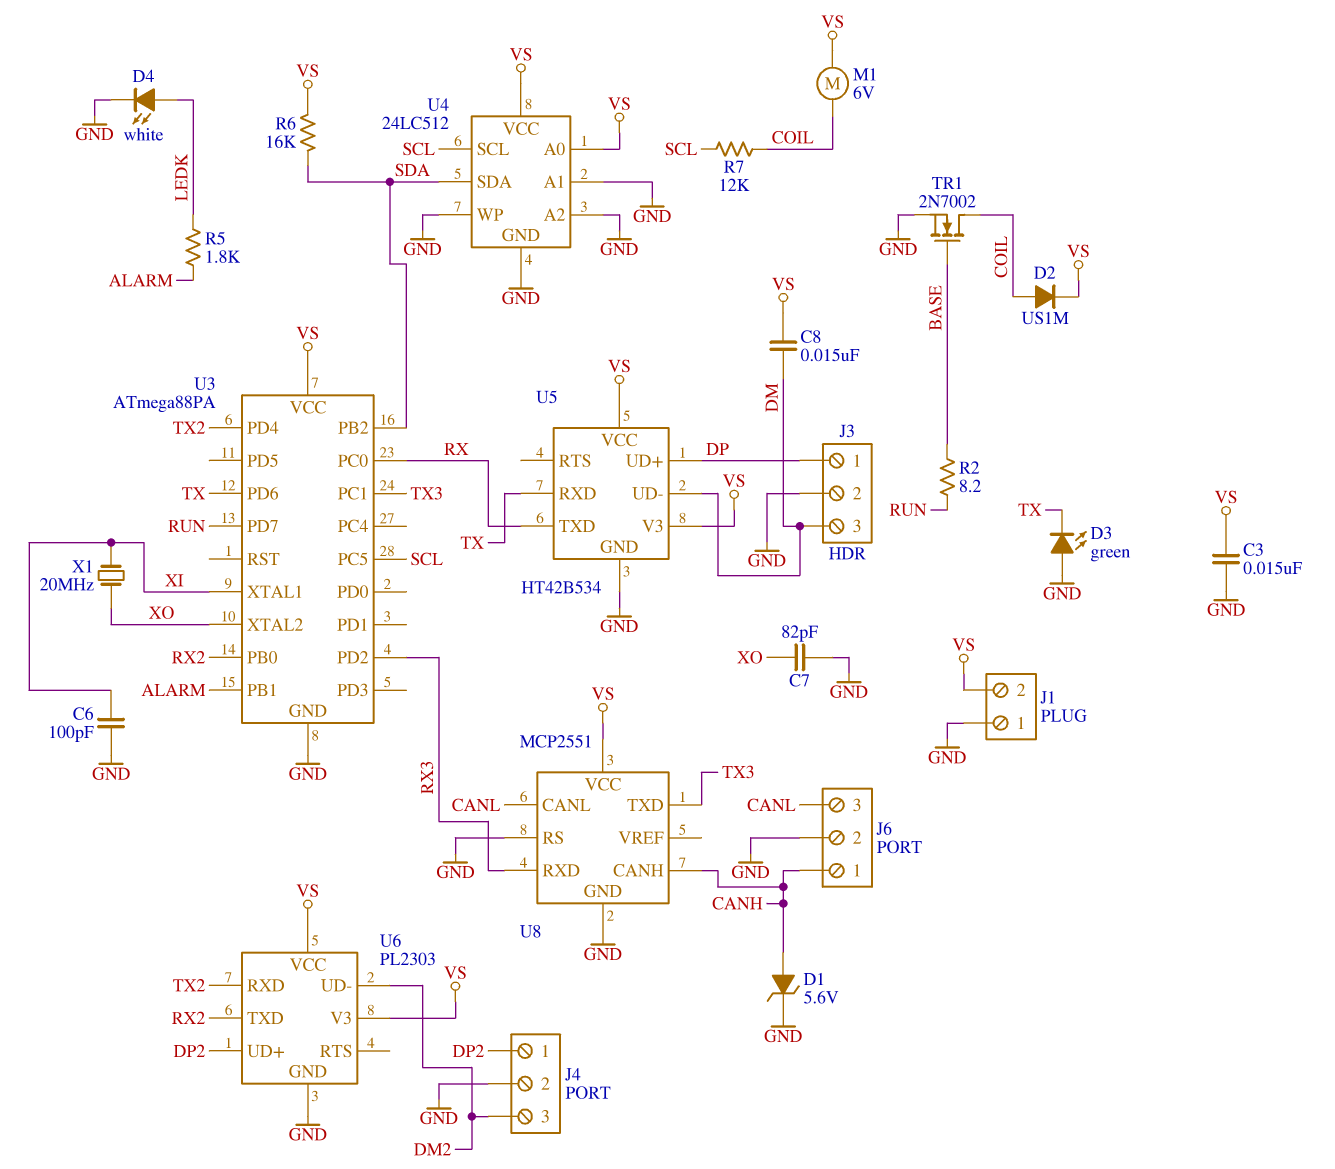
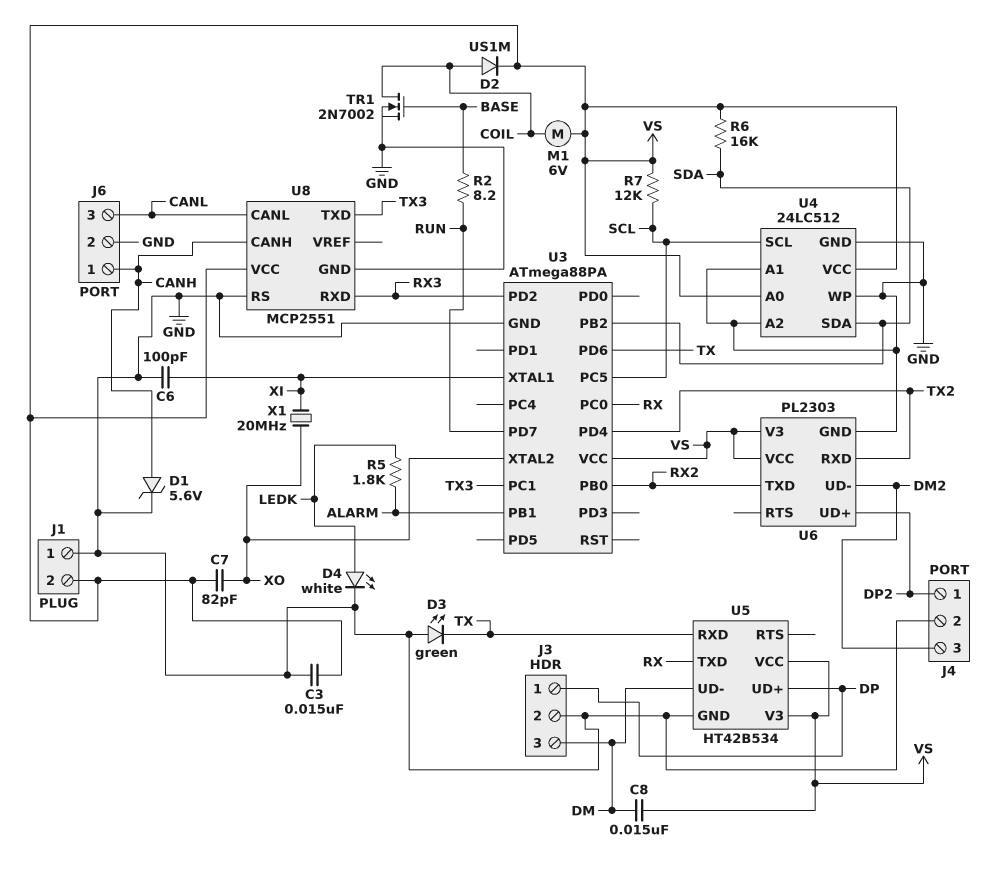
C7: 82pF (GND, XO) -> 82pF (VS, XO)
R7: 12k (COIL, SCL) -> 12k (SCL, VS)

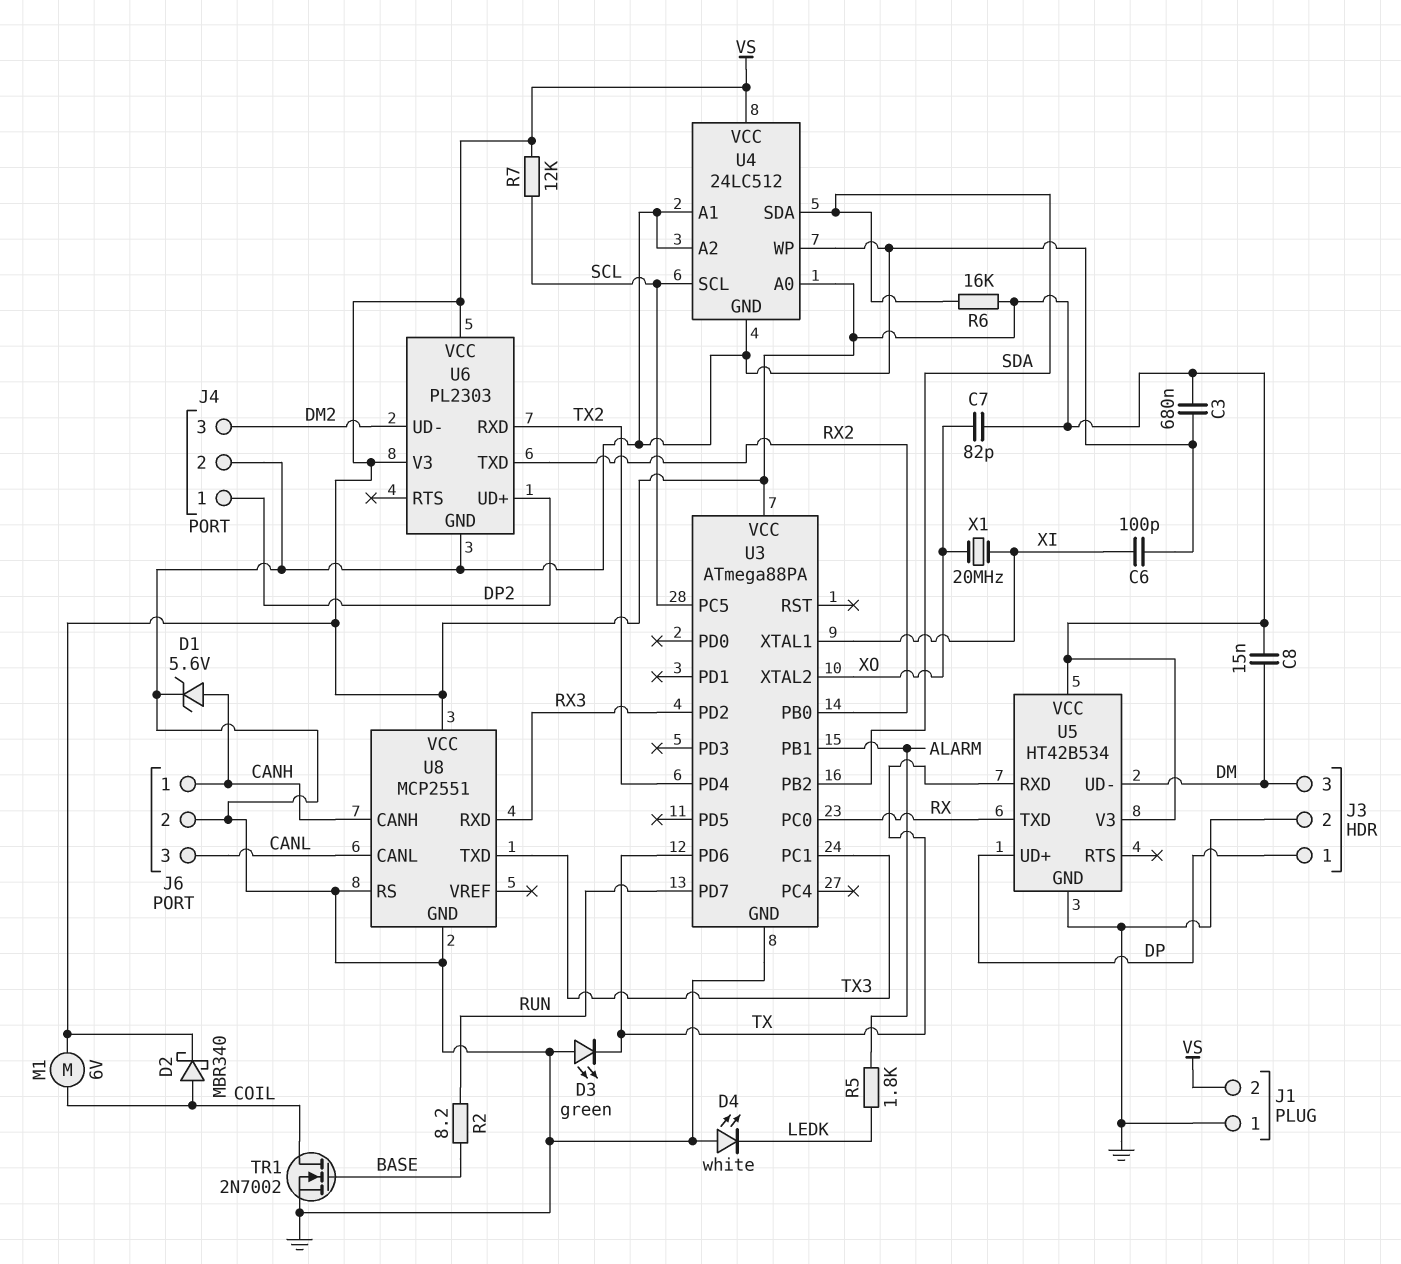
C3: 15nF (GND, VS) -> 680nF (GND, VS)
D2: diode US1M (A COIL, K VS) -> schottky MBR340 (A COIL, K VS)
D4: LED white (A LEDK, K GND) -> LED white (A GND, K LEDK)

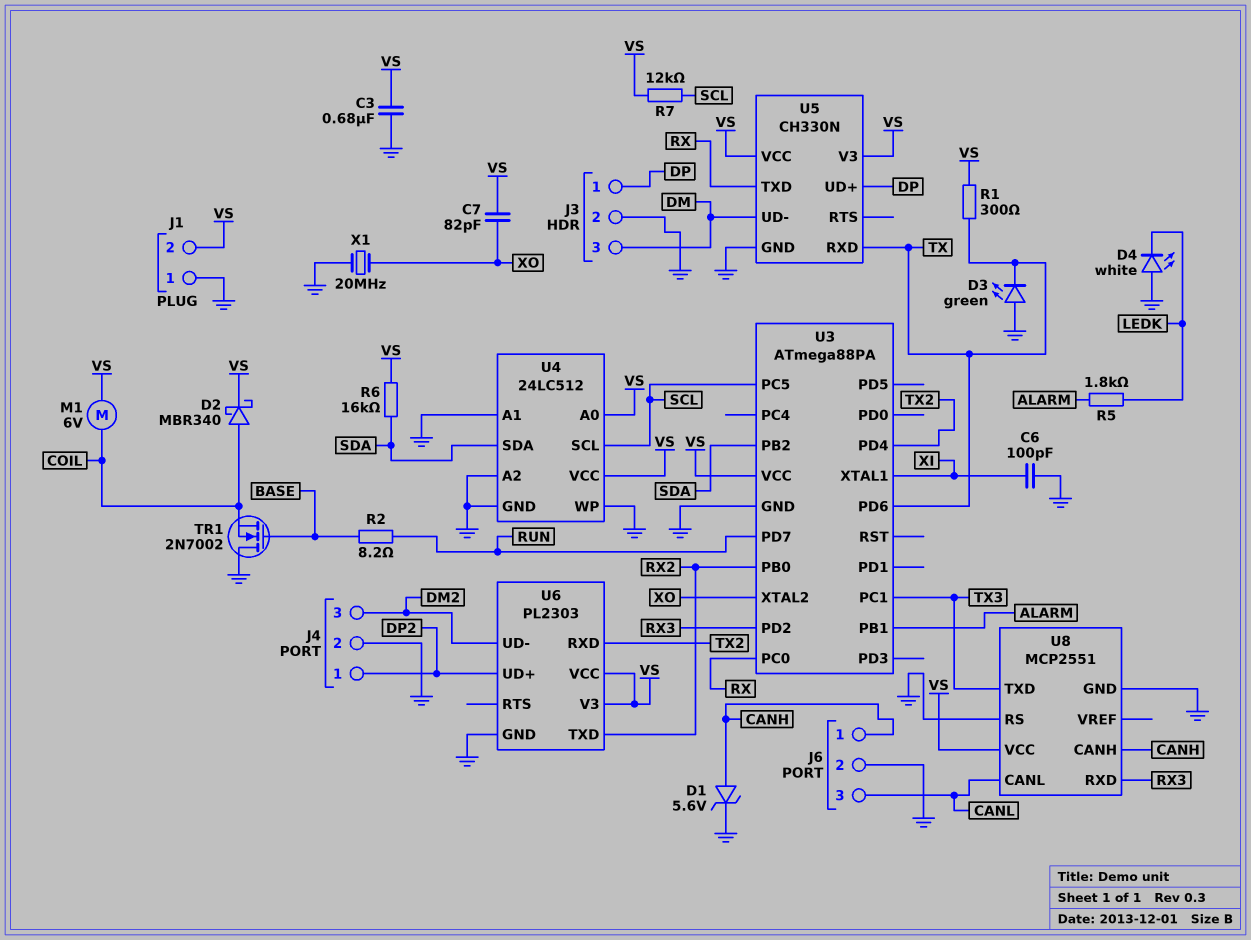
C8: 15nF (DM, VS) -> none
R1: none -> 300 (TX, VS)
TR1: NMOS 2N7002 (G BASE, D COIL, S GND) -> NMOS 2N7002 (G BASE, D GND, S COIL)
U5: HT42B534 -> CH330N
X1: 20MHz (XI, XO) -> 20MHz (GND, XO)

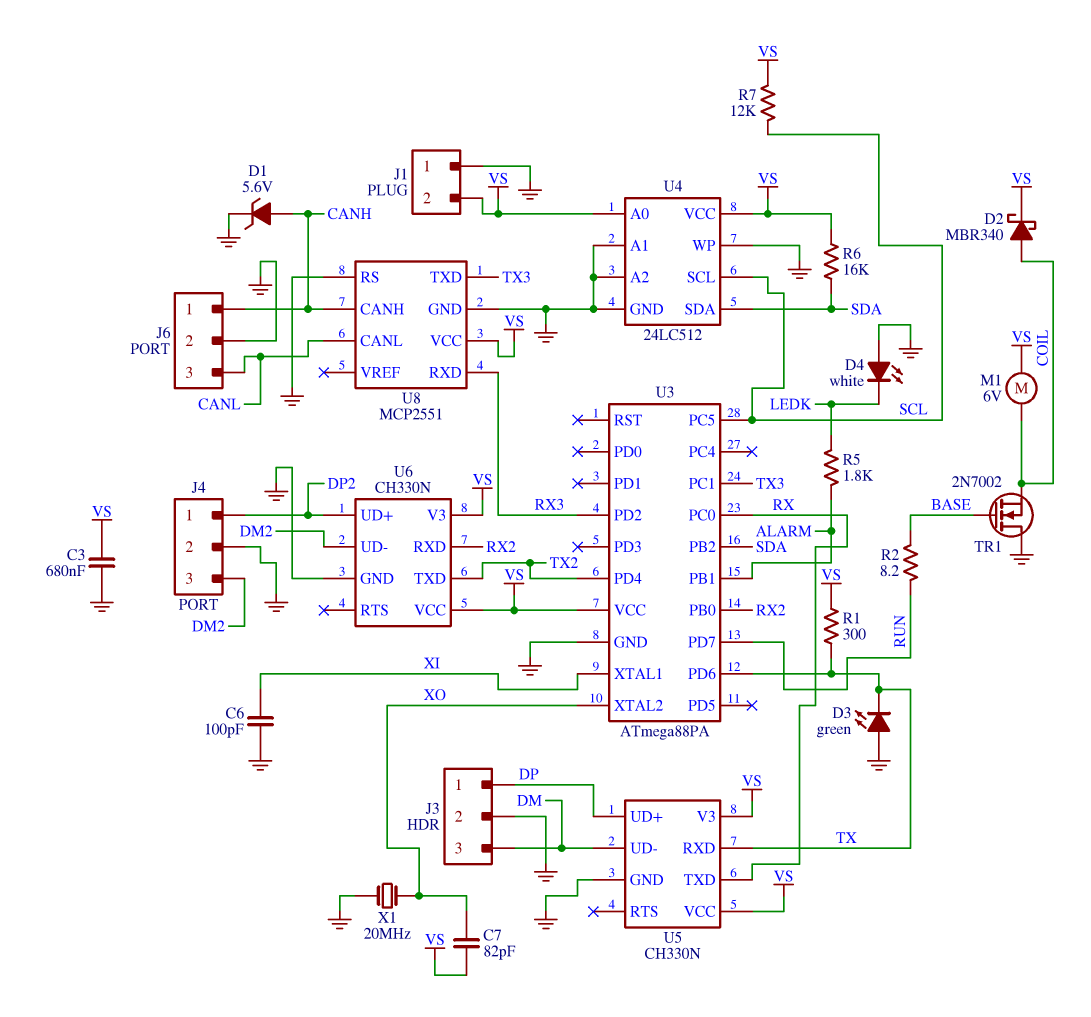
U6: PL2303 -> CH330N
U6 pin RXD: TX2 -> RX2
U6 pin TXD: RX2 -> TX2

